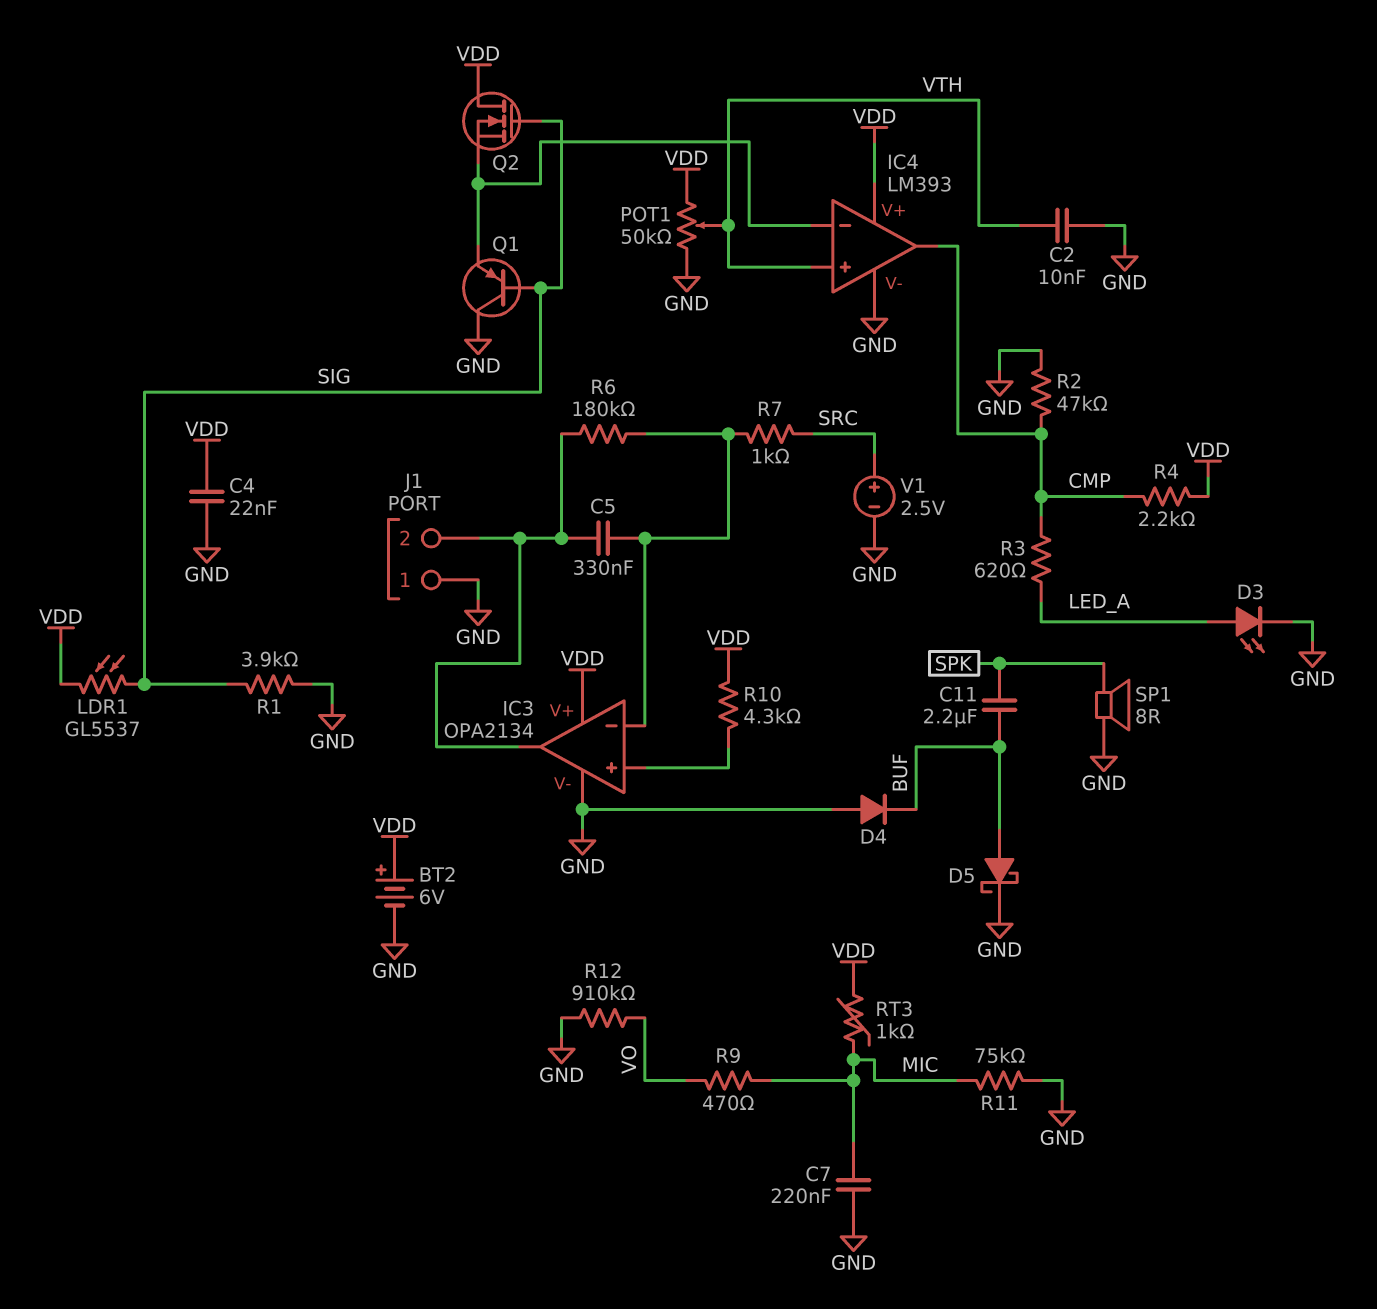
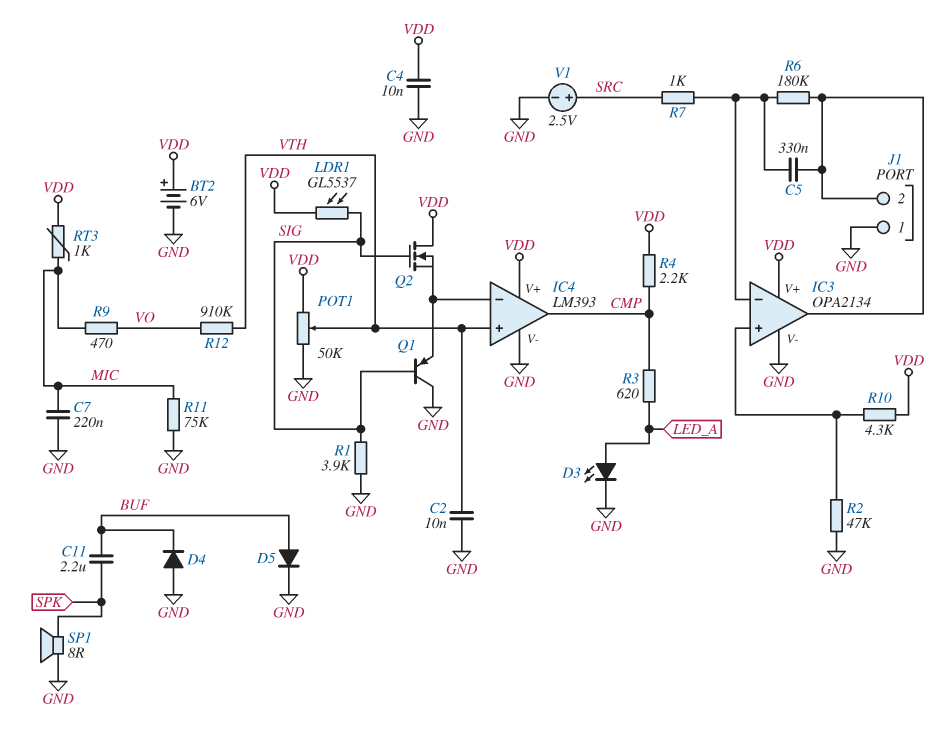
C4: 22nF (GND, VDD) -> 10nF (GND, VDD)
D5: schottky (A BUF, K GND) -> diode (A BUF, K GND)
R2: 47k (CMP, GND) -> 47k (GND, IC3/in+)
R12: 910k (GND, VO) -> 910k (VO, VTH)

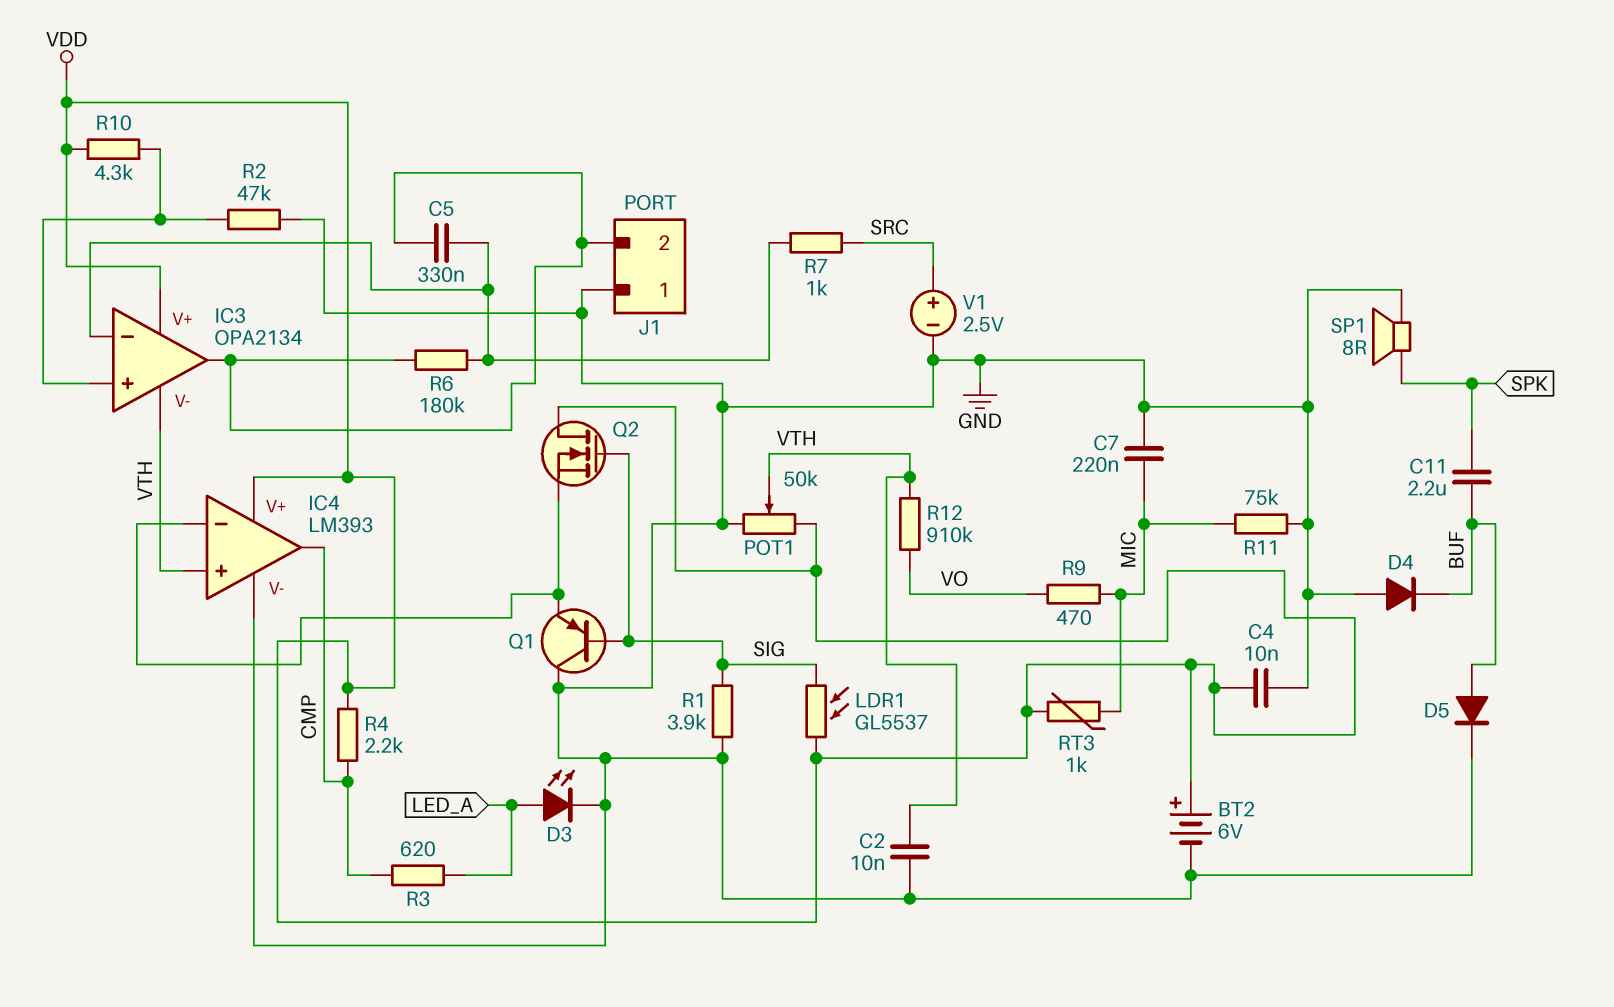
IC3 pin V-: GND -> VTH

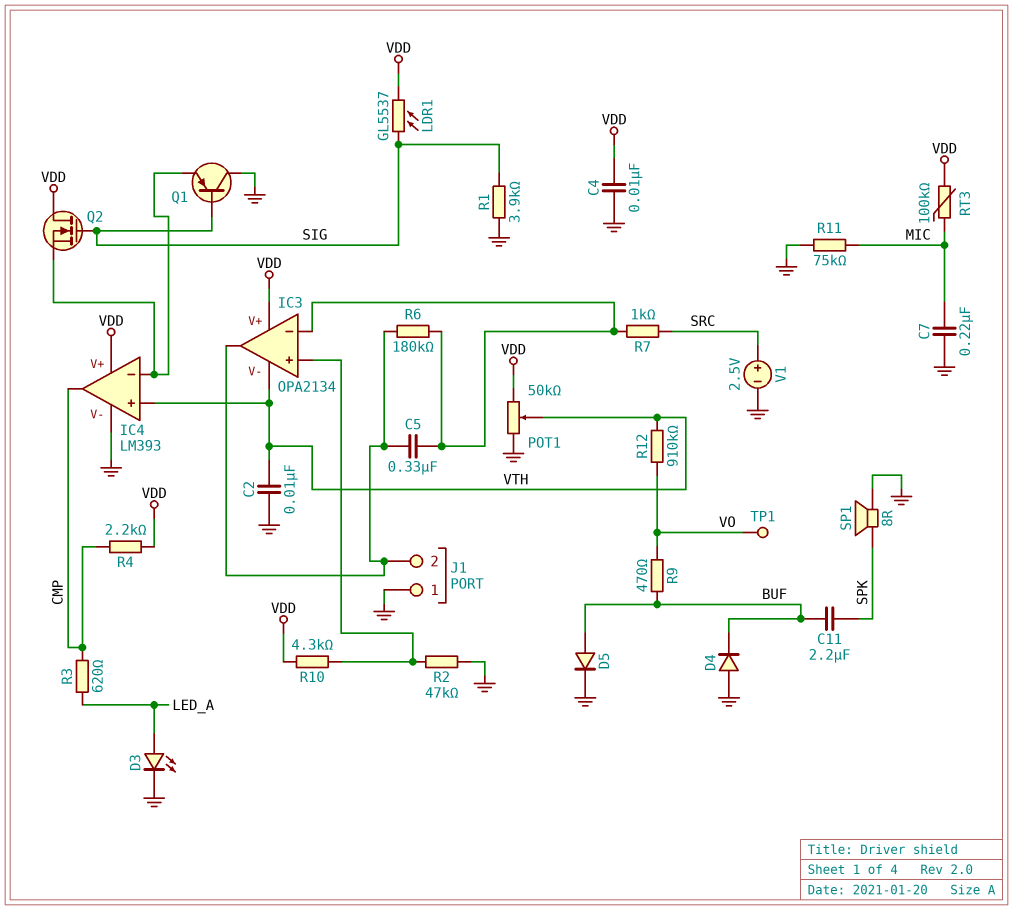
BT2: 6V (plus VDD, minus GND) -> none
R9: 470 (MIC, VO) -> 470 (BUF, VO)
RT3: 1k (MIC, VDD) -> 100k (MIC, VDD)
TP1: none -> test point (VO)

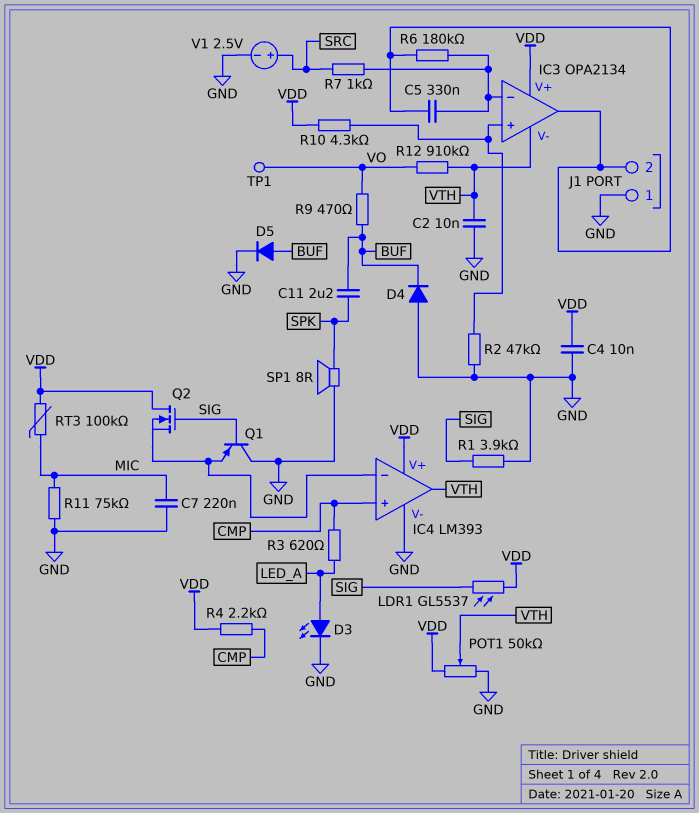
IC4 pin in+: VTH -> CMP
IC4 pin out: CMP -> VTH

